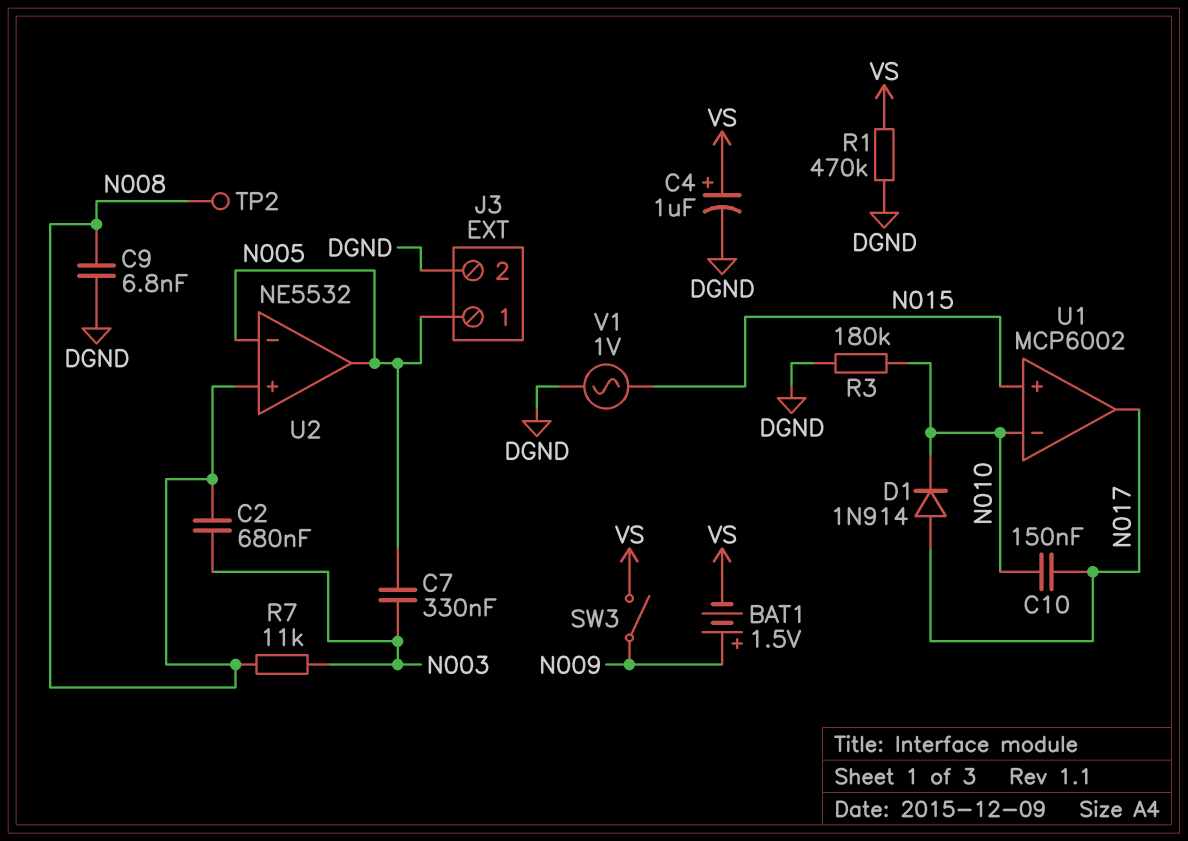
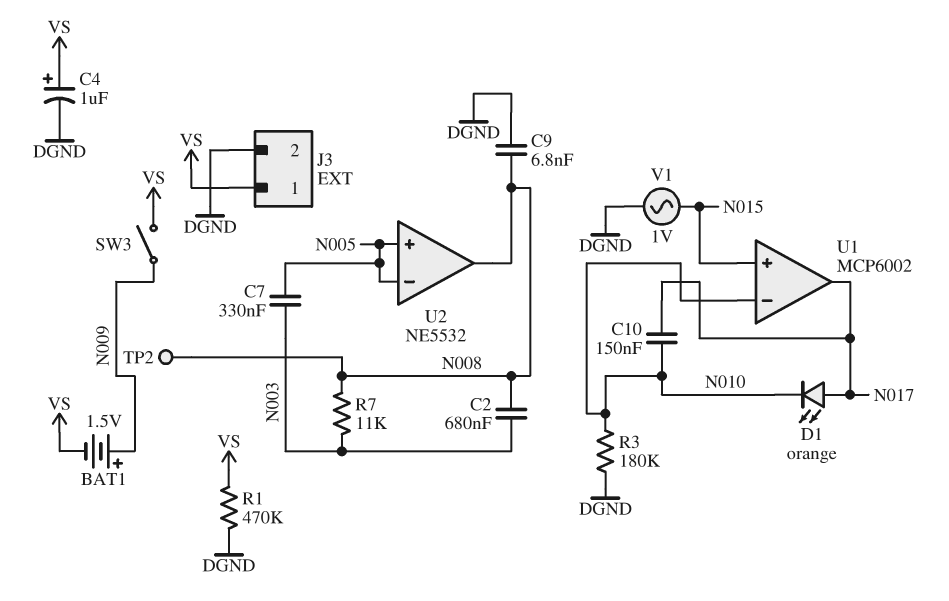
D1: diode 1N914 (A N017, K N010) -> LED orange (A N017, K N010)
J3 pin 1: N005 -> VS
U2 pin in+: N008 -> N005
U2 pin out: N005 -> N008

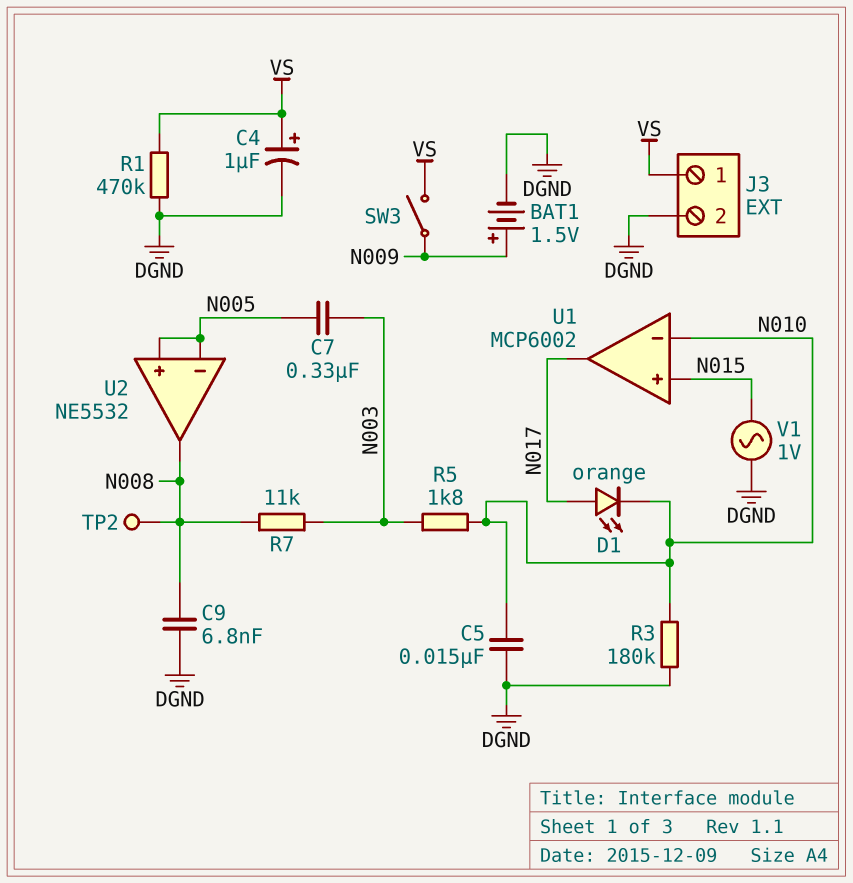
BAT1: 1.5V (plus N009, minus VS) -> 1.5V (plus N009, minus DGND)
C2: 680nF (N003, N008) -> none
C5: none -> 15nF (DGND, N010)
C10: 150nF (N010, N017) -> none
R5: none -> 1.8k (N003, N010)

